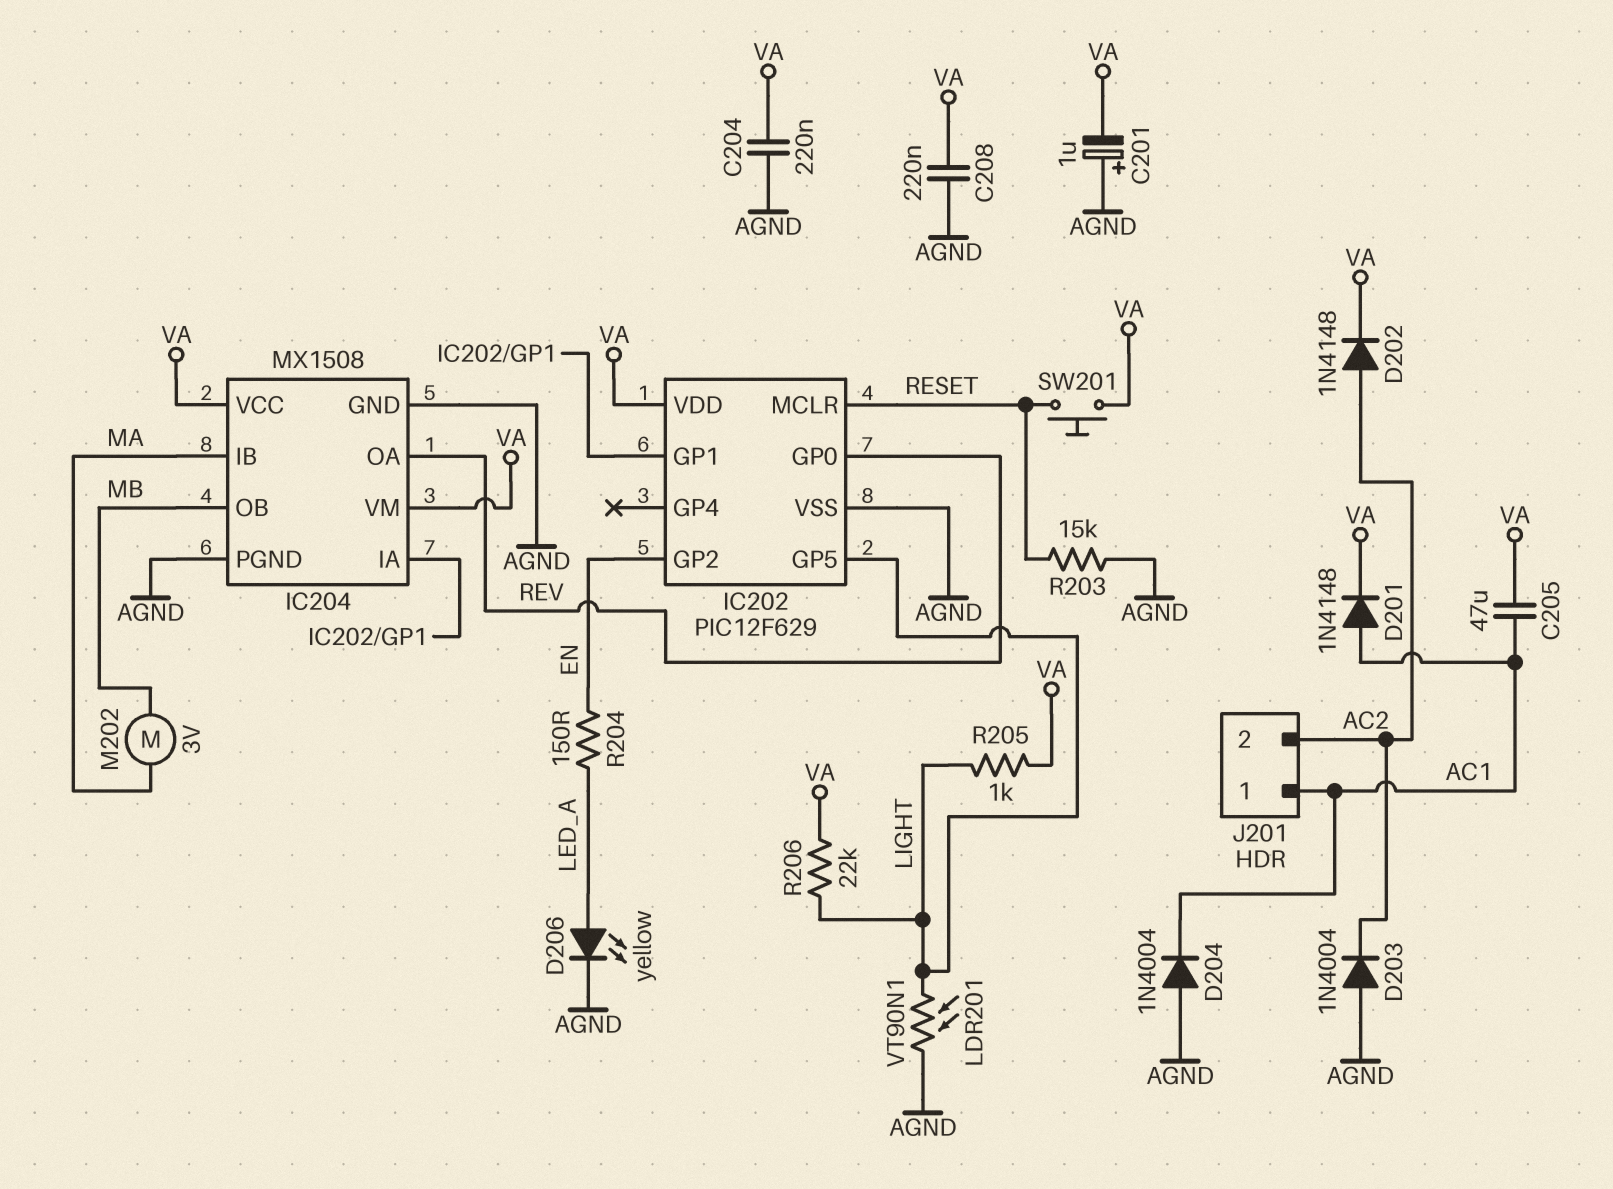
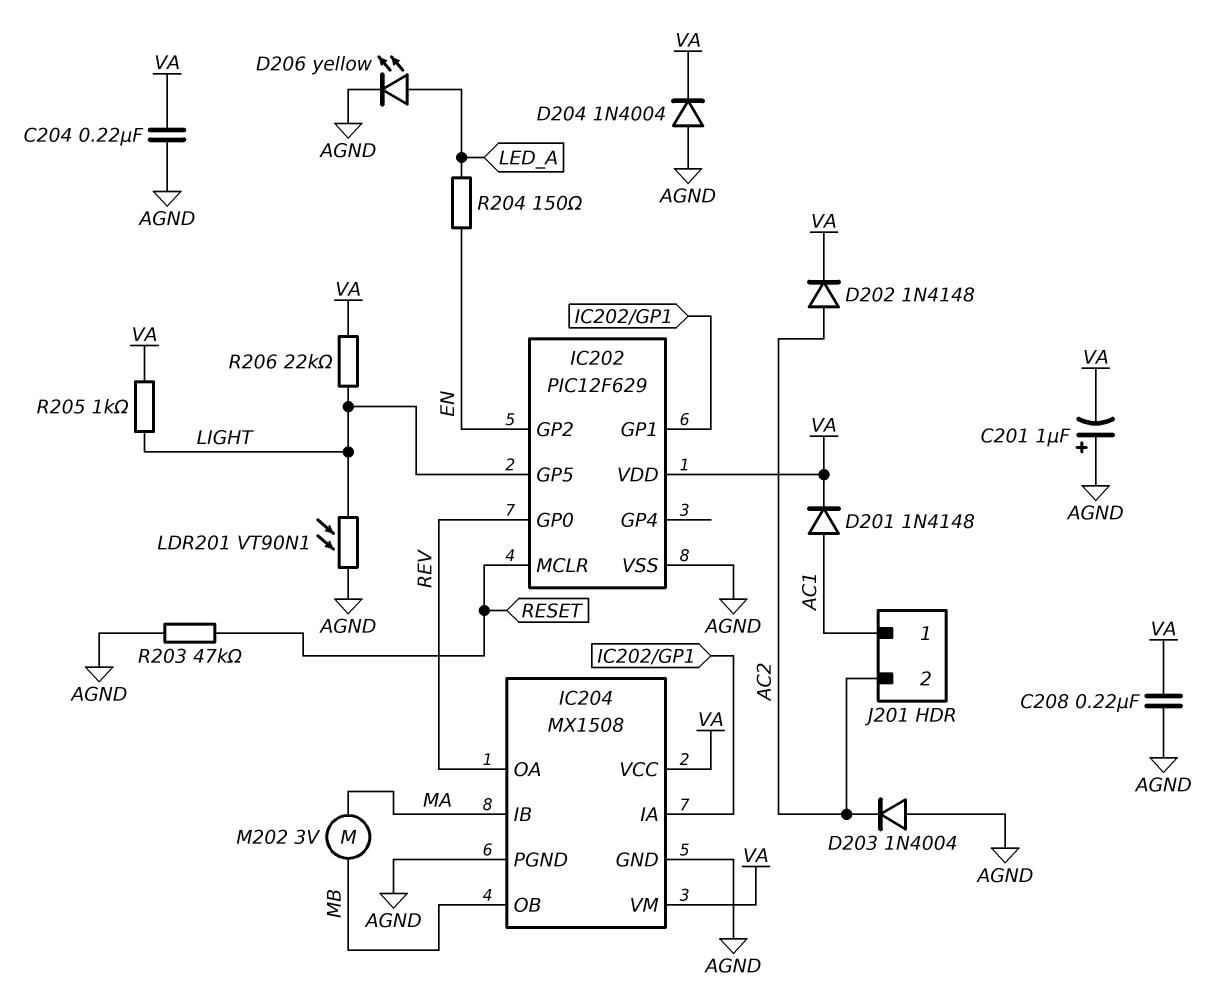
C205: 47uF (AC1, VA) -> none
D204: diode 1N4004 (A AGND, K AC1) -> diode 1N4004 (A AGND, K VA)
R203: 15k (AGND, RESET) -> 47k (AGND, RESET)
SW201: button (RESET, VA) -> none

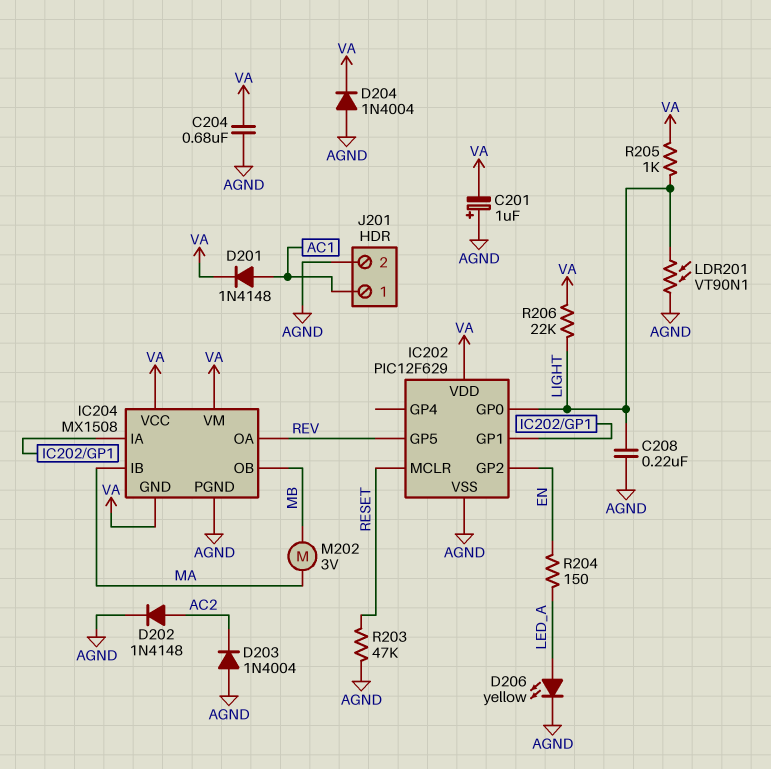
C204: 220nF (AGND, VA) -> 680nF (AGND, VA)
C208: 220nF (AGND, VA) -> 220nF (AGND, LIGHT)
D202: diode 1N4148 (A AC2, K VA) -> diode 1N4148 (A AC2, K AGND)
IC202 pin GP0: REV -> LIGHT
IC202 pin GP5: LIGHT -> REV
IC204 pin GND: AGND -> VA
J201 pin 2: AC2 -> AGND

